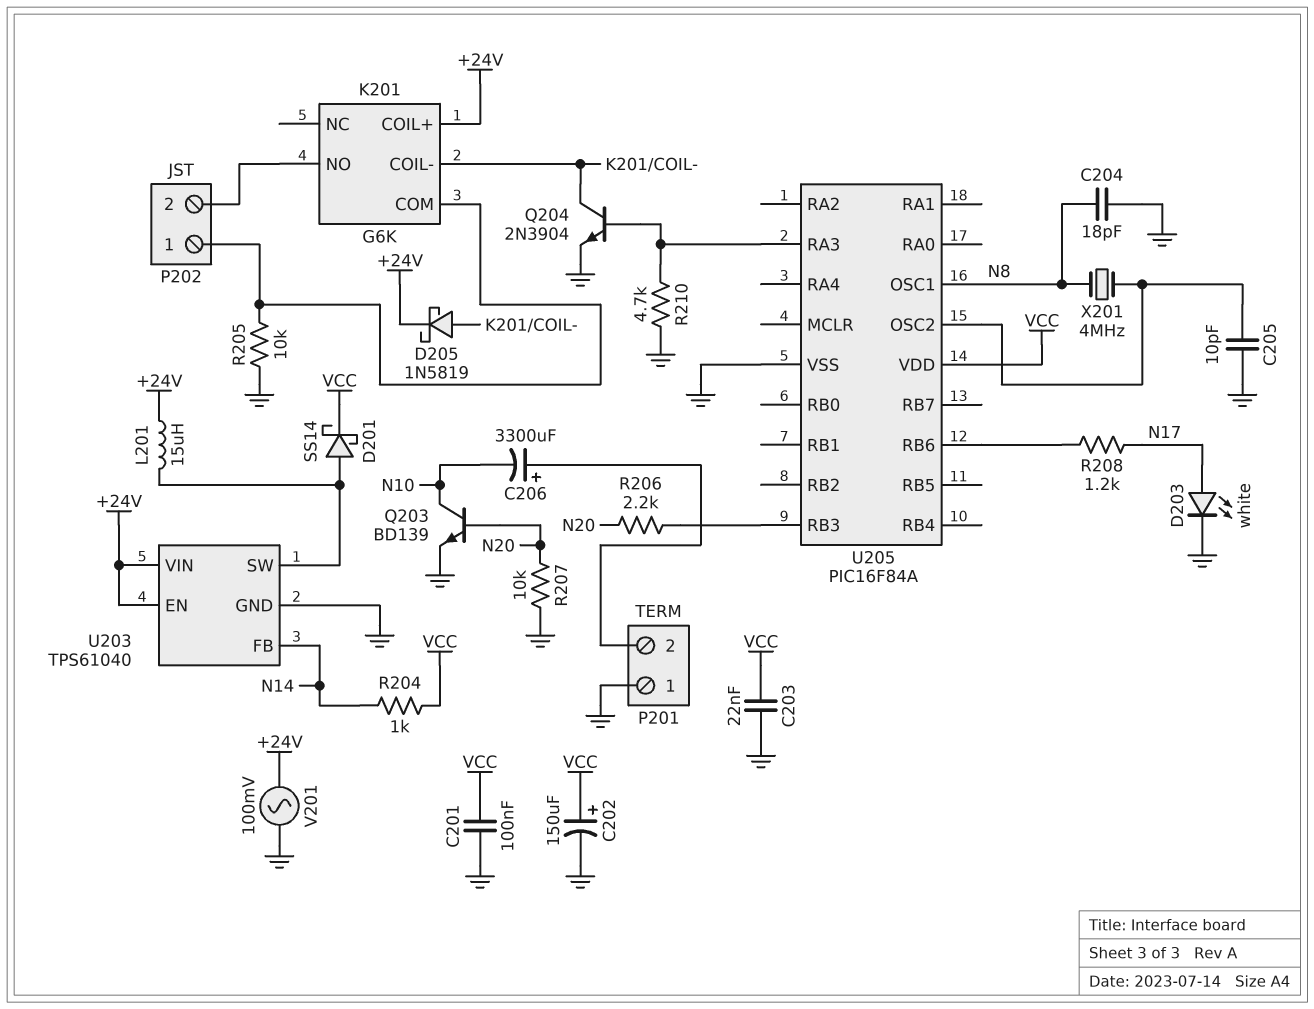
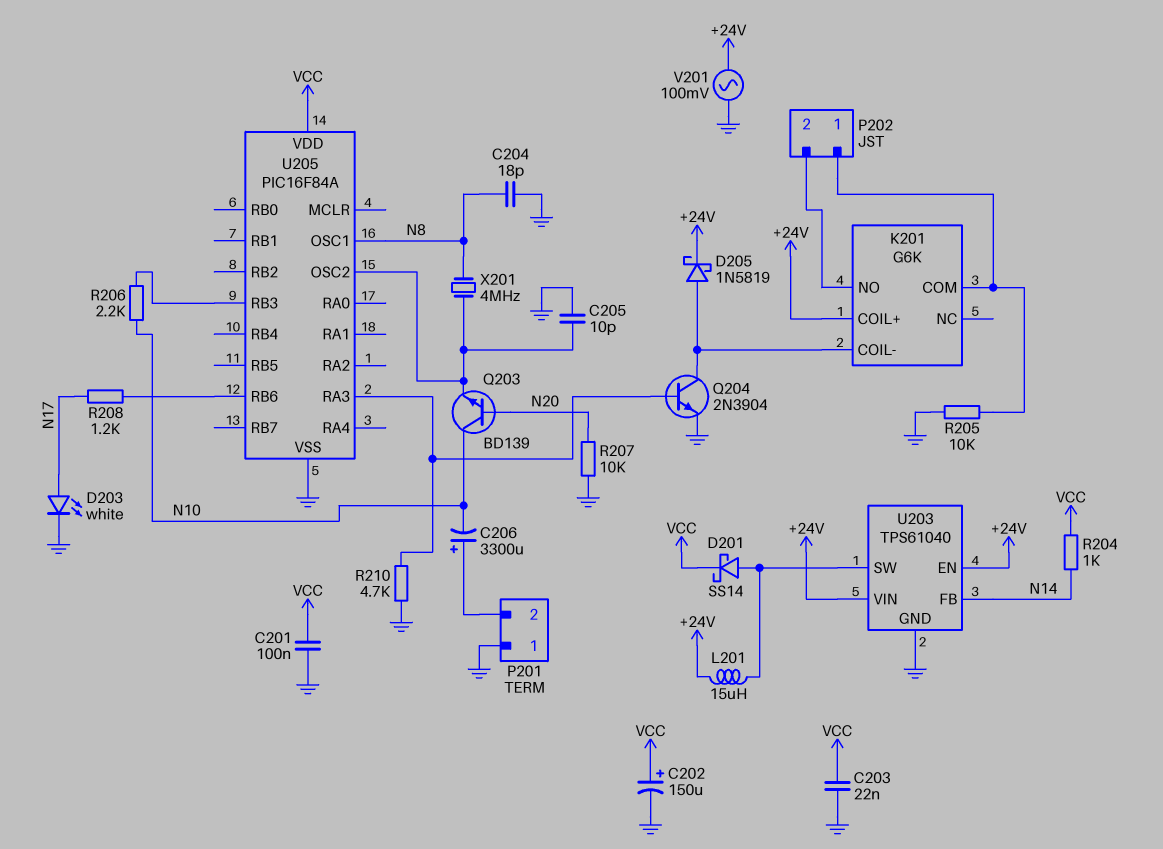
Q203: NPN BD139 (B N20, C N10, E GND) -> NPN BD139 (B N20, C N10, E U205/OSC2)
R206: 2.2k (N20, U205/RB3) -> 2.2k (N10, U205/RB3)

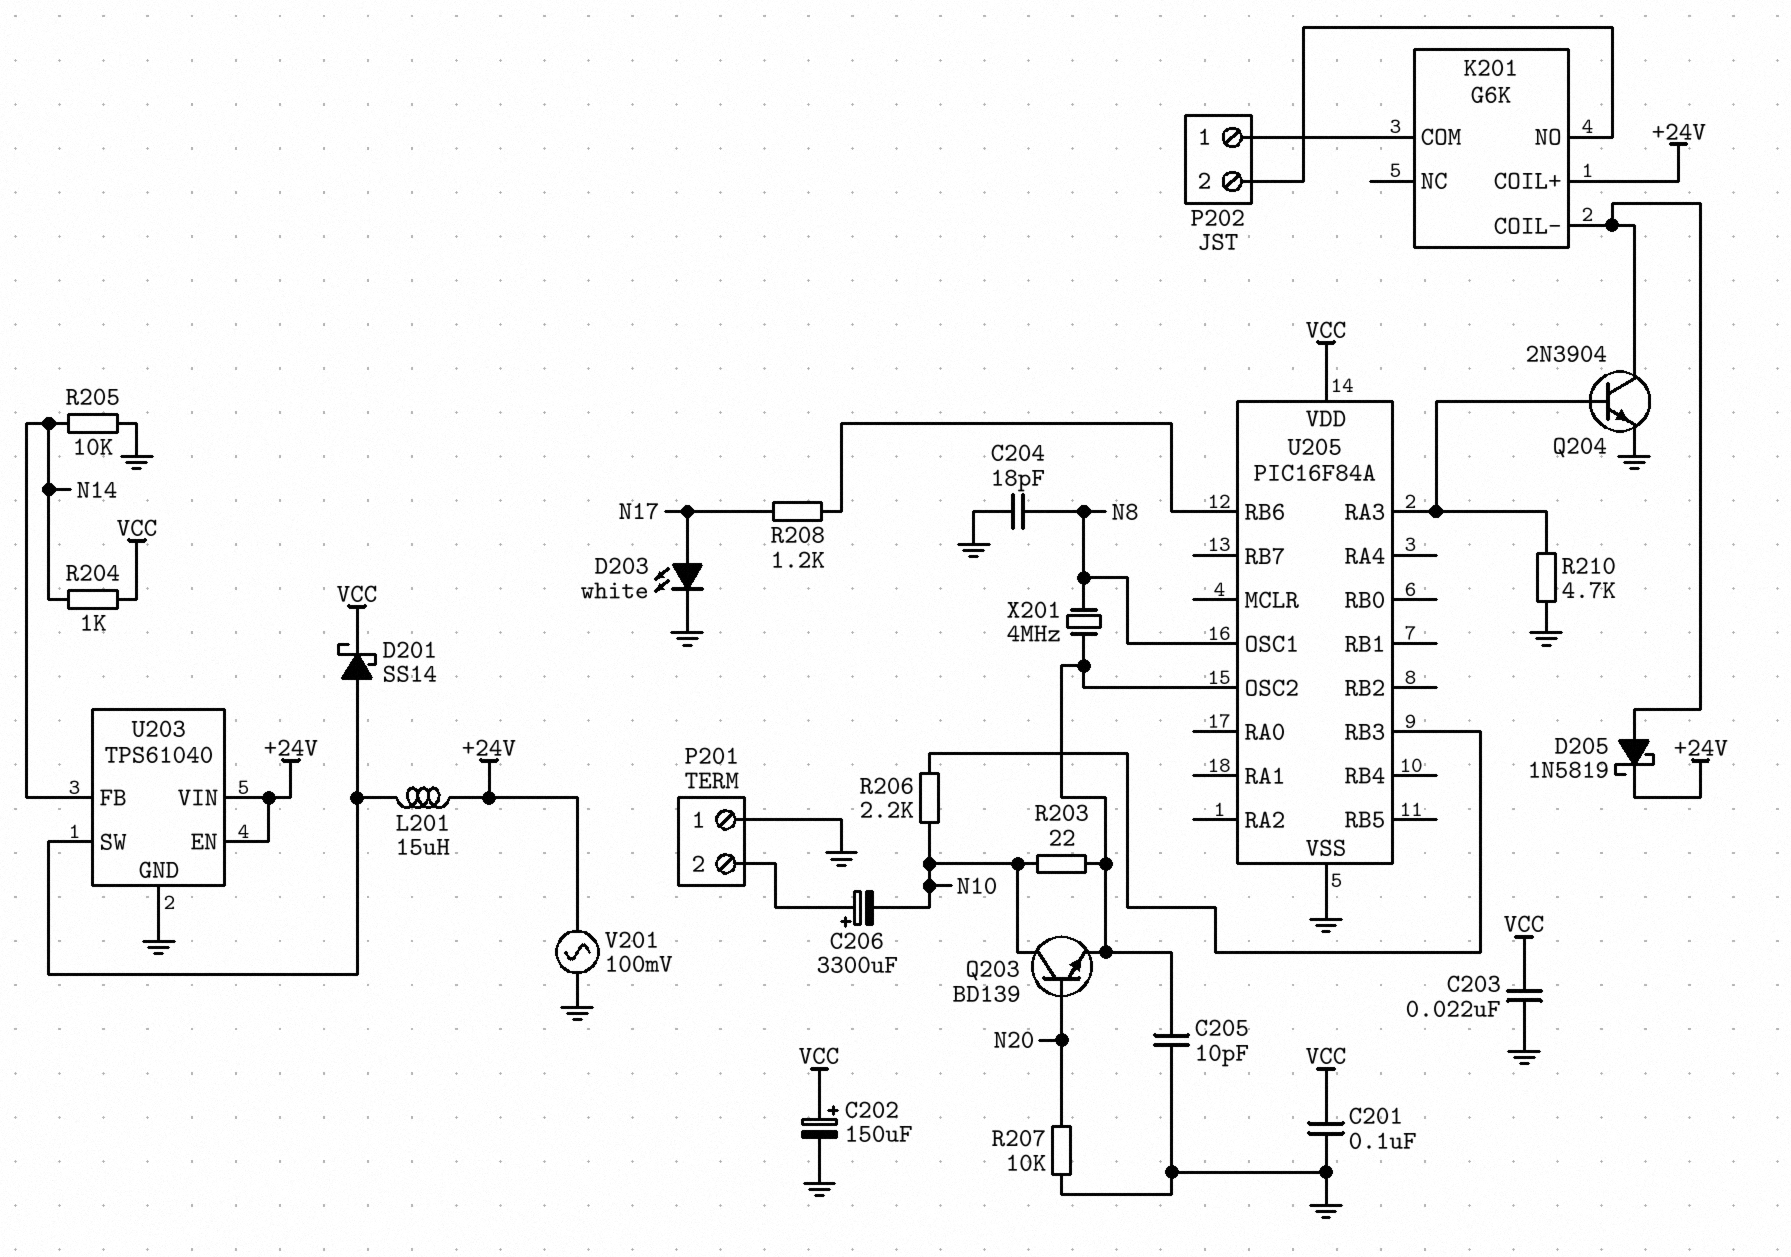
R203: none -> 22 (N10, U205/OSC2)
R205: 10k (GND, K201/COM) -> 10k (GND, N14)

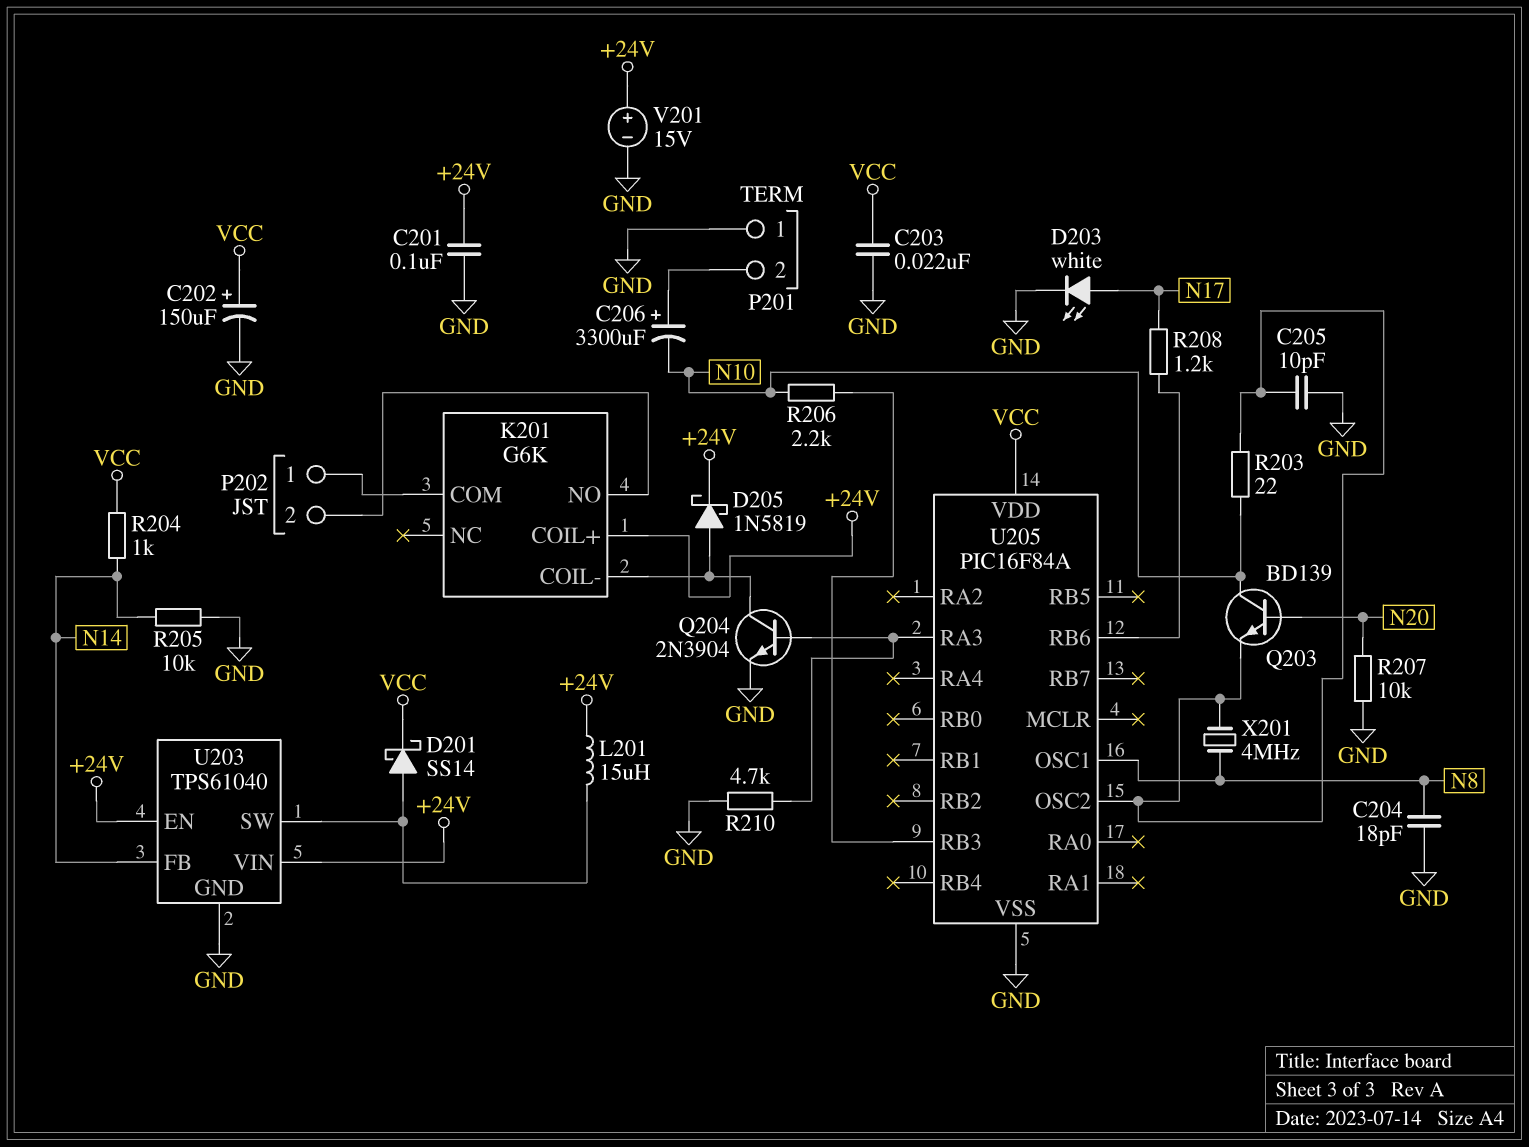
C201: 100nF (GND, VCC) -> 100nF (+24V, GND)
V201: AC 100mV (+24V, GND) -> 15V (plus +24V, minus GND)

